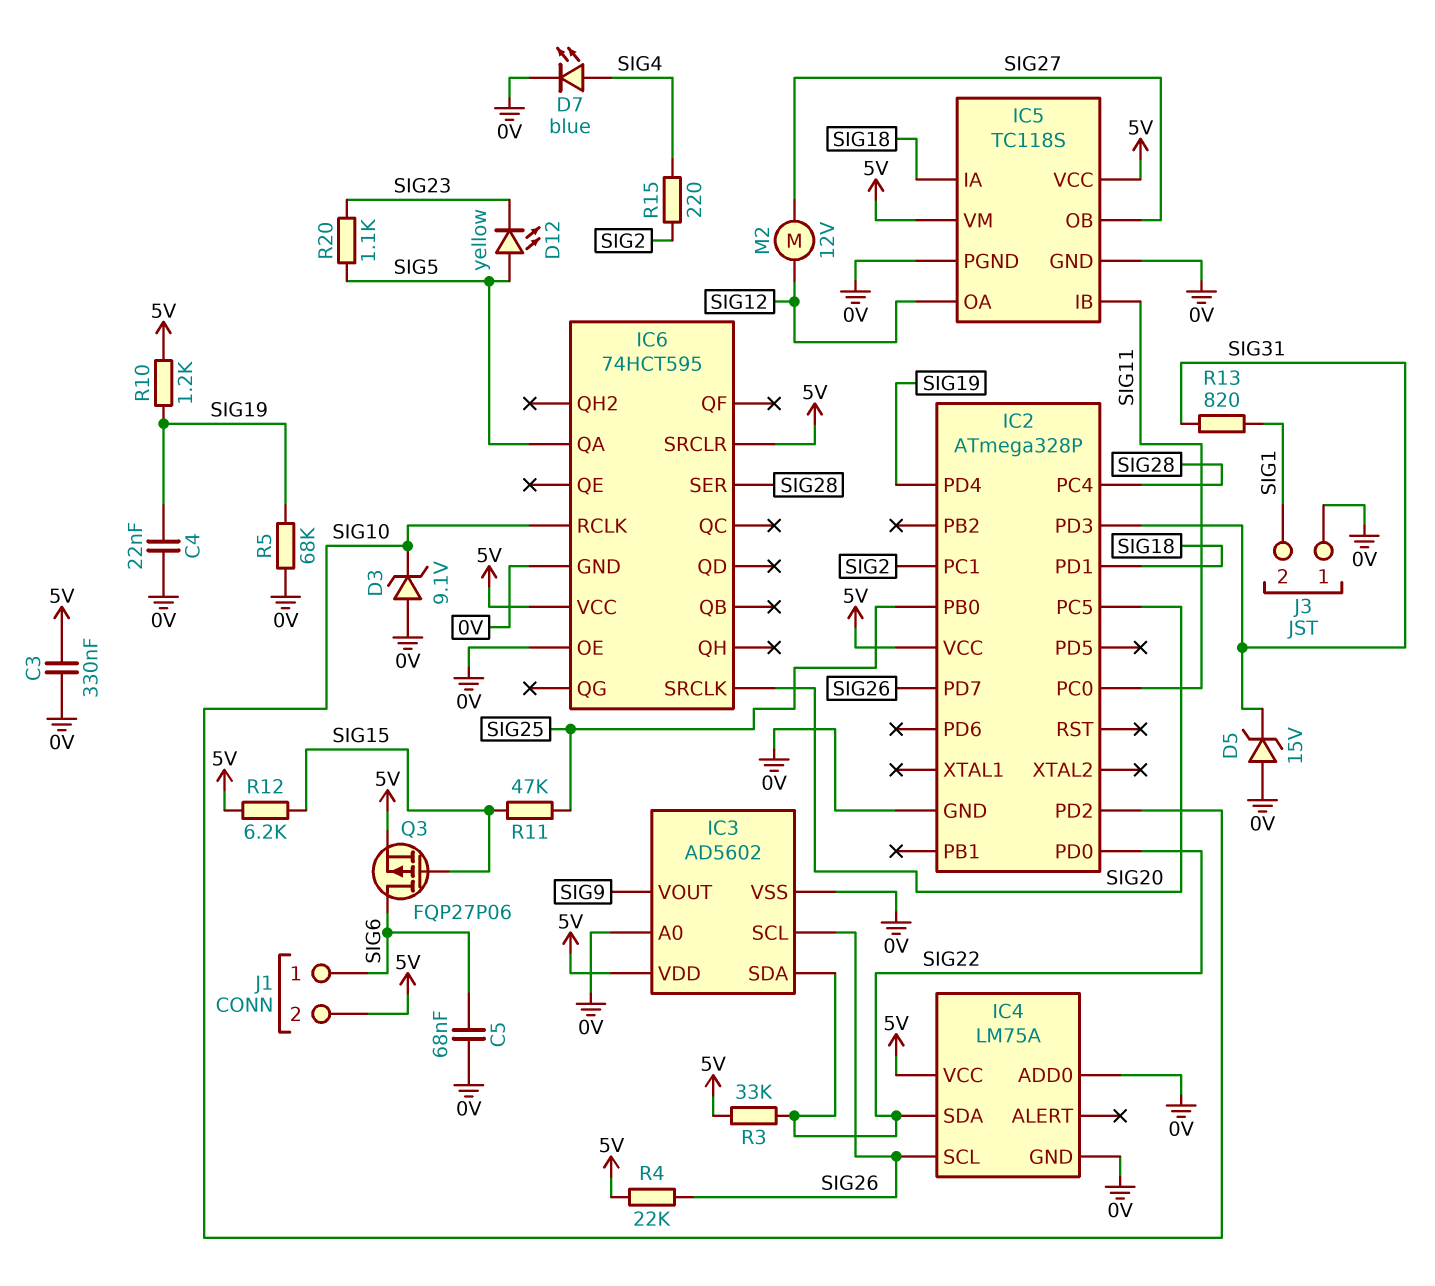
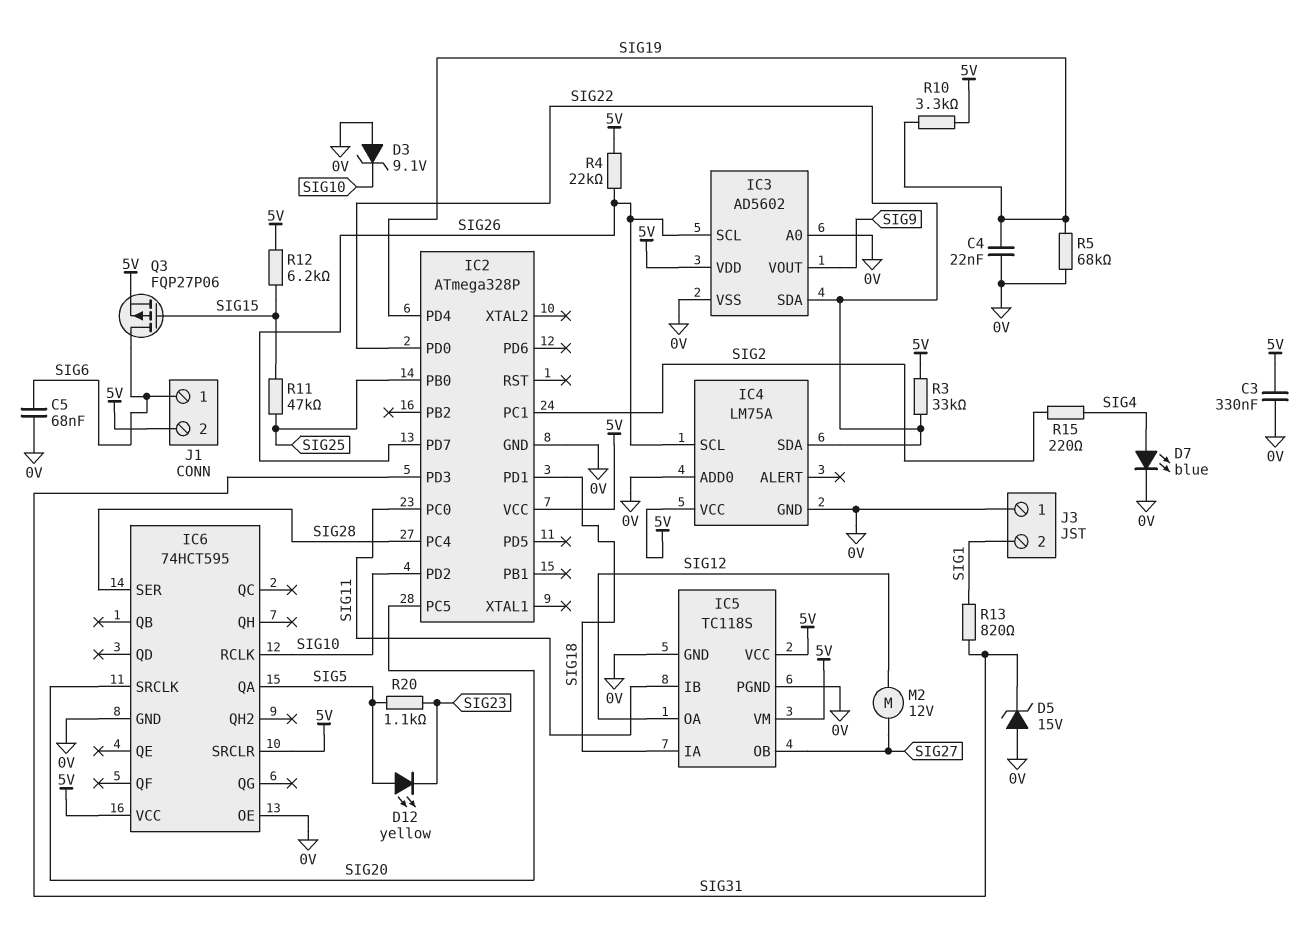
R10: 1.2k (5V, SIG19) -> 3.3k (5V, SIG19)

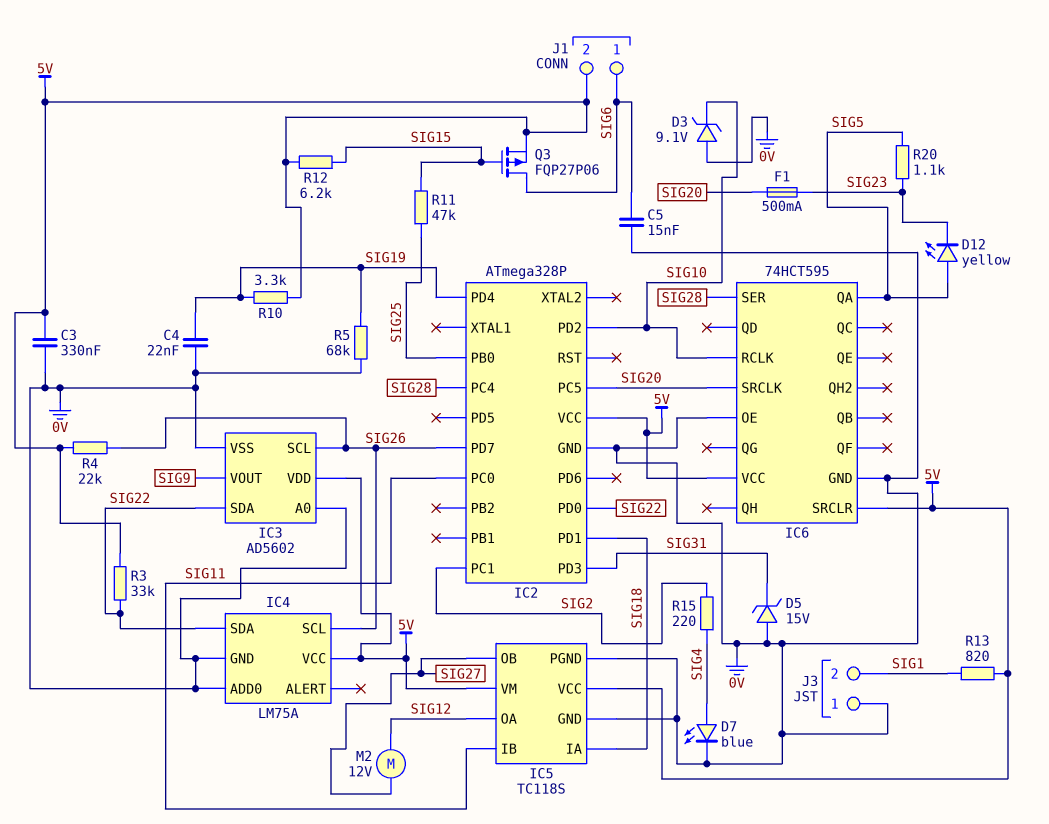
C5: 68nF (0V, SIG6) -> 15nF (0V, SIG6)
F1: none -> 500mA (SIG20, SIG23)
R13: 820 (SIG1, SIG31) -> 820 (5V, SIG1)

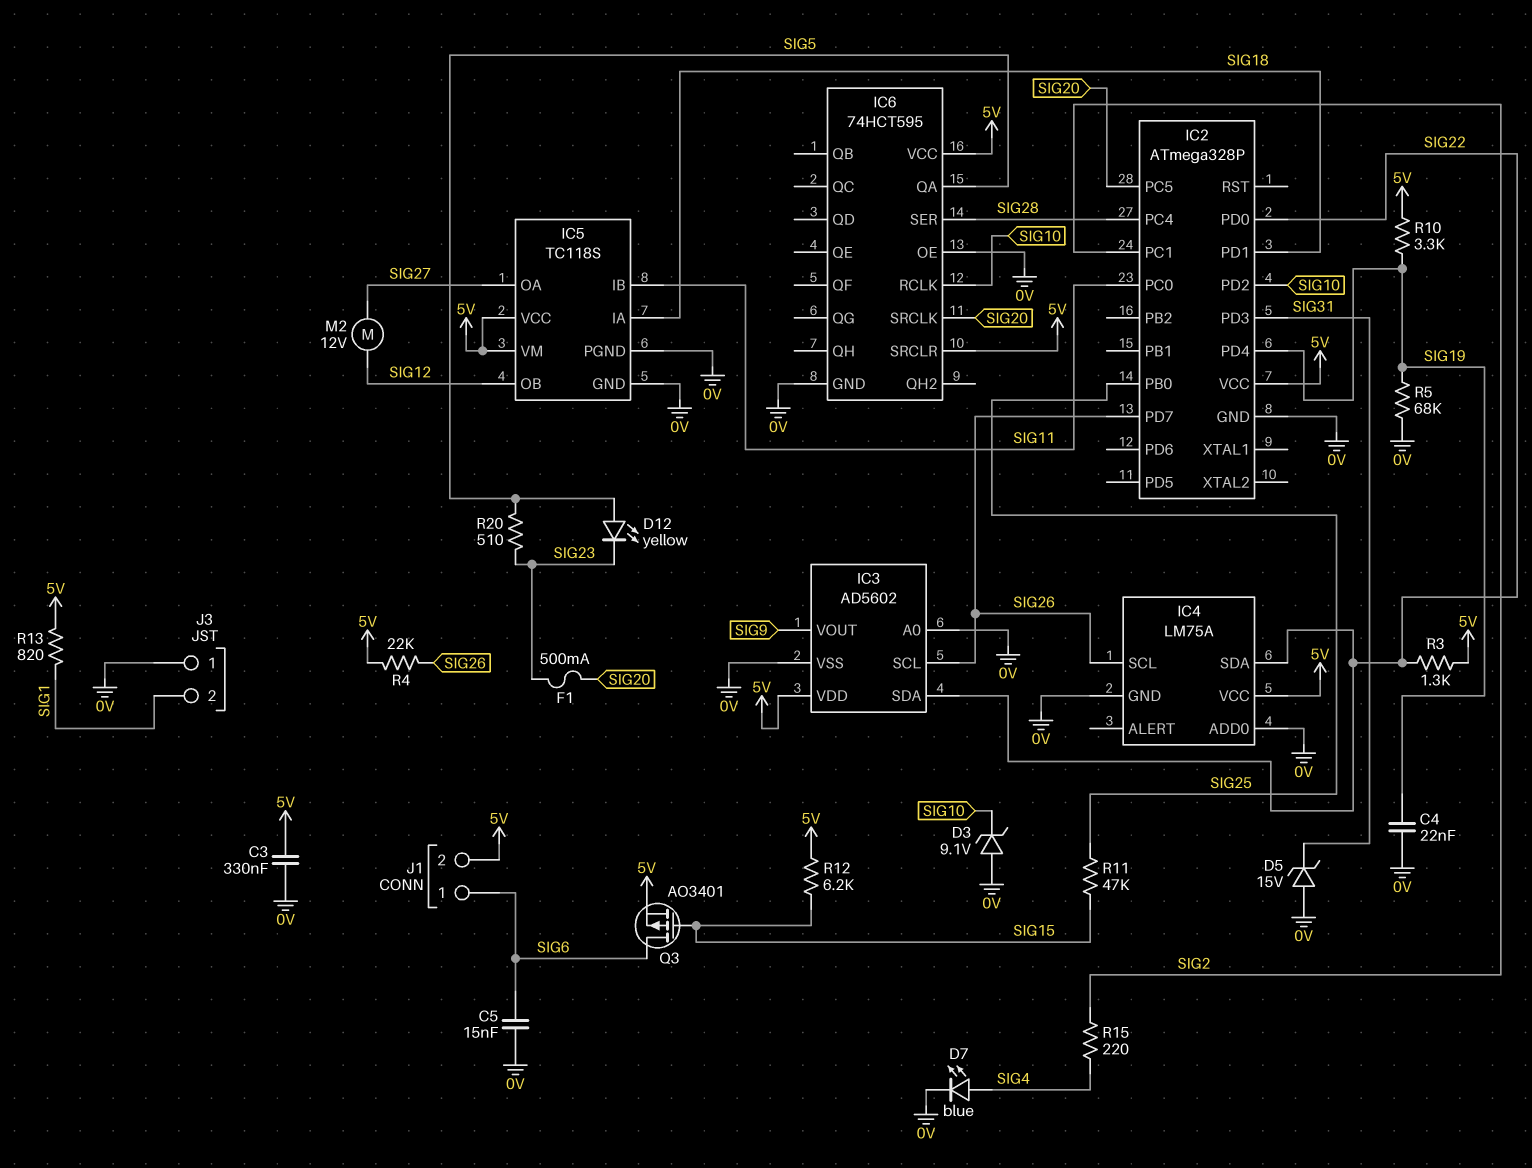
IC5 pin OA: SIG12 -> SIG27
IC5 pin OB: SIG27 -> SIG12
Q3: PMOS FQP27P06 (G SIG15, D SIG6, S 5V) -> PMOS AO3401 (G SIG15, D SIG6, S 5V)
R3: 33k (5V, SIG22) -> 1.3k (5V, SIG22)
R20: 1.1k (SIG5, SIG23) -> 510 (SIG5, SIG23)

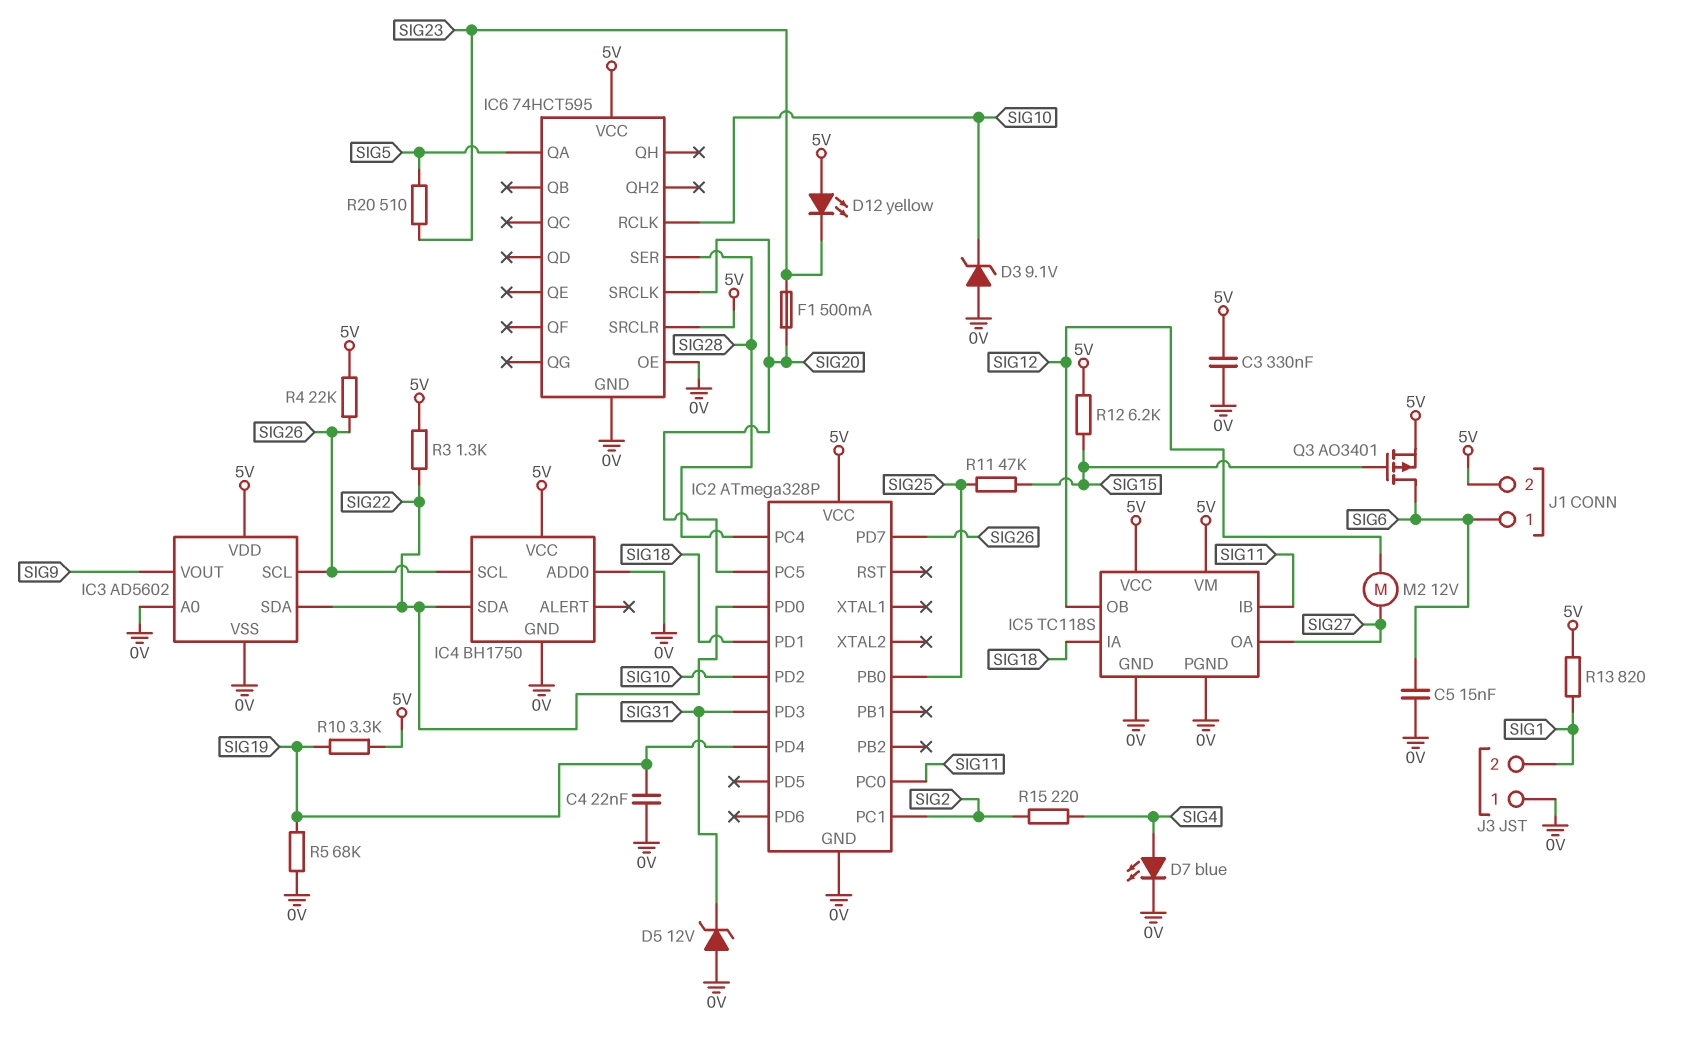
D5: zener 15V (A 0V, K SIG31) -> zener 12V (A 0V, K SIG31)
D12: LED yellow (A SIG5, K SIG23) -> LED yellow (A 5V, K SIG23)
IC4: LM75A -> BH1750

